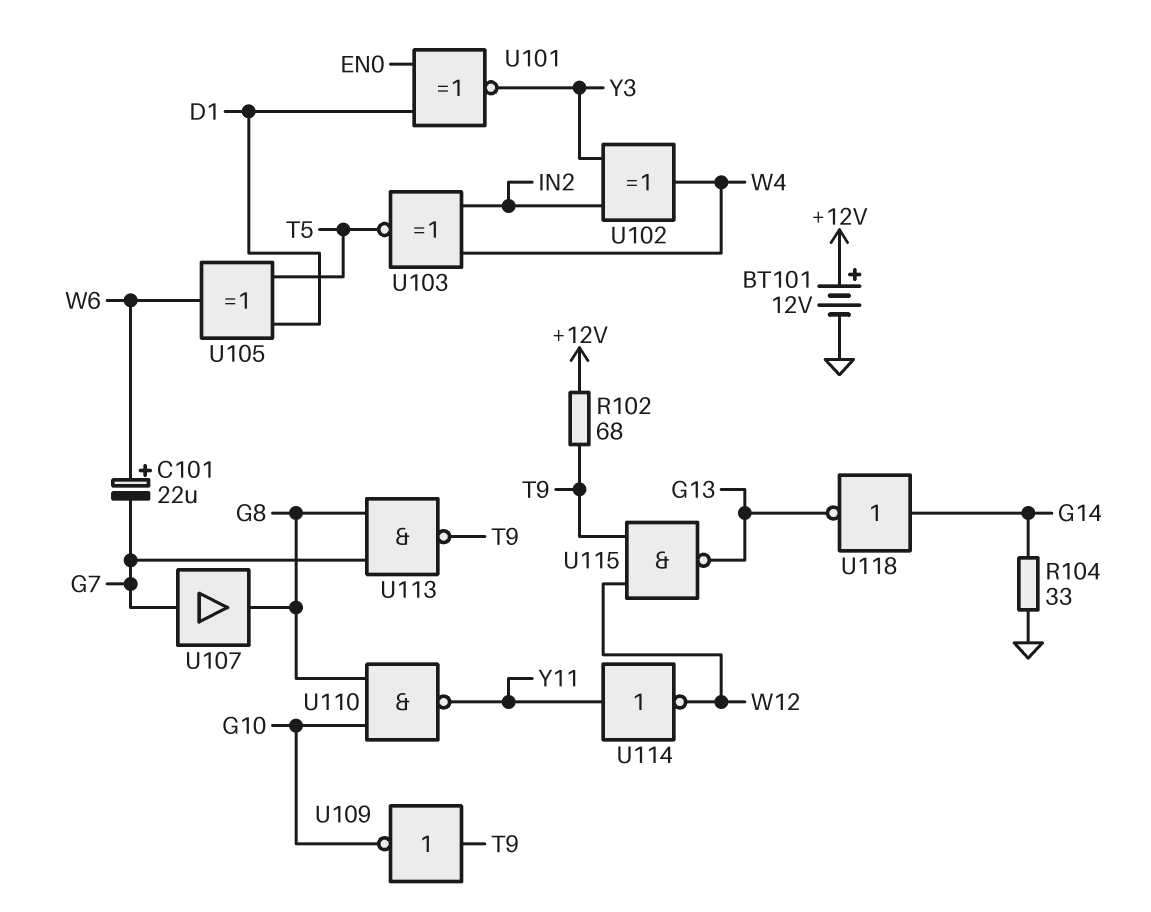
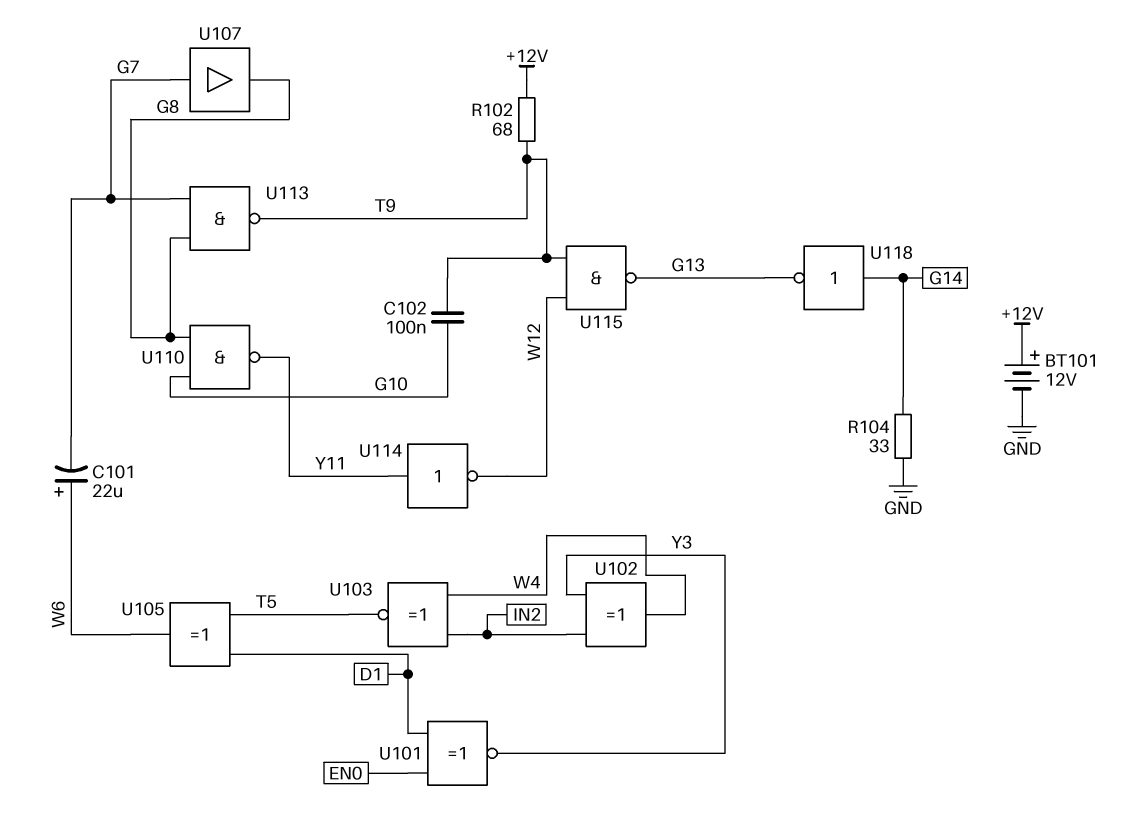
C102: none -> 100nF (G10, T9)
U109: NOT (in T9, out G10) -> none

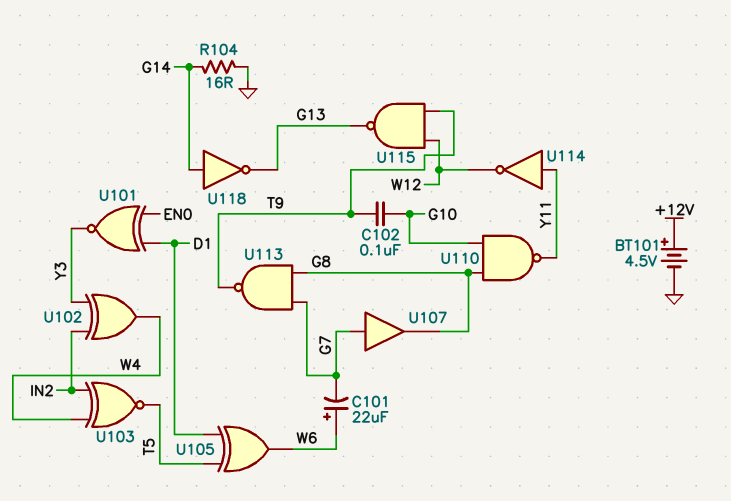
BT101: 12V (plus +12V, minus GND) -> 4.5V (plus +12V, minus GND)
R102: 68 (+12V, T9) -> none
R104: 33 (G14, GND) -> 16 (G14, GND)

